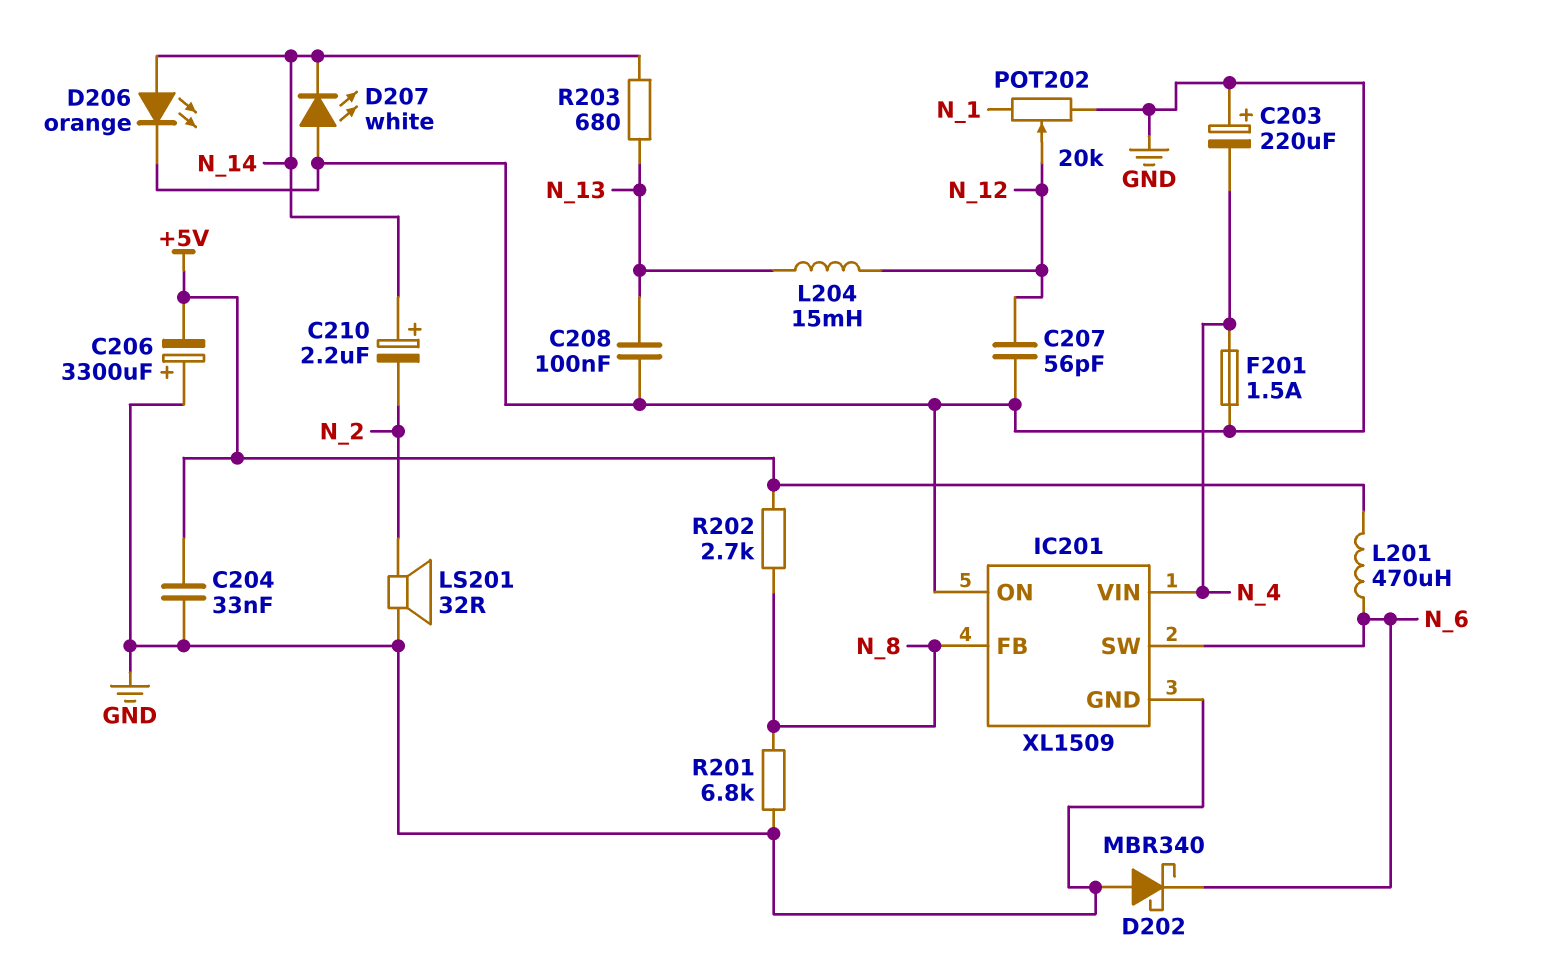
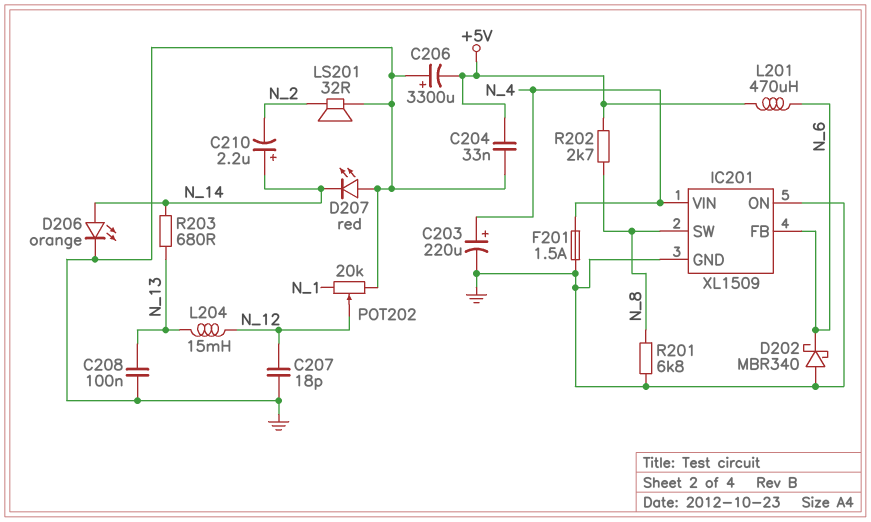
C203: 220uF (plus GND, minus N_4) -> 220uF (plus N_4, minus GND)
C207: 56pF (GND, N_12) -> 18pF (GND, N_12)
D207: LED white (A GND, K N_14) -> LED red (A GND, K N_14)
IC201 pin FB: N_8 -> N_6
IC201 pin SW: N_6 -> N_8

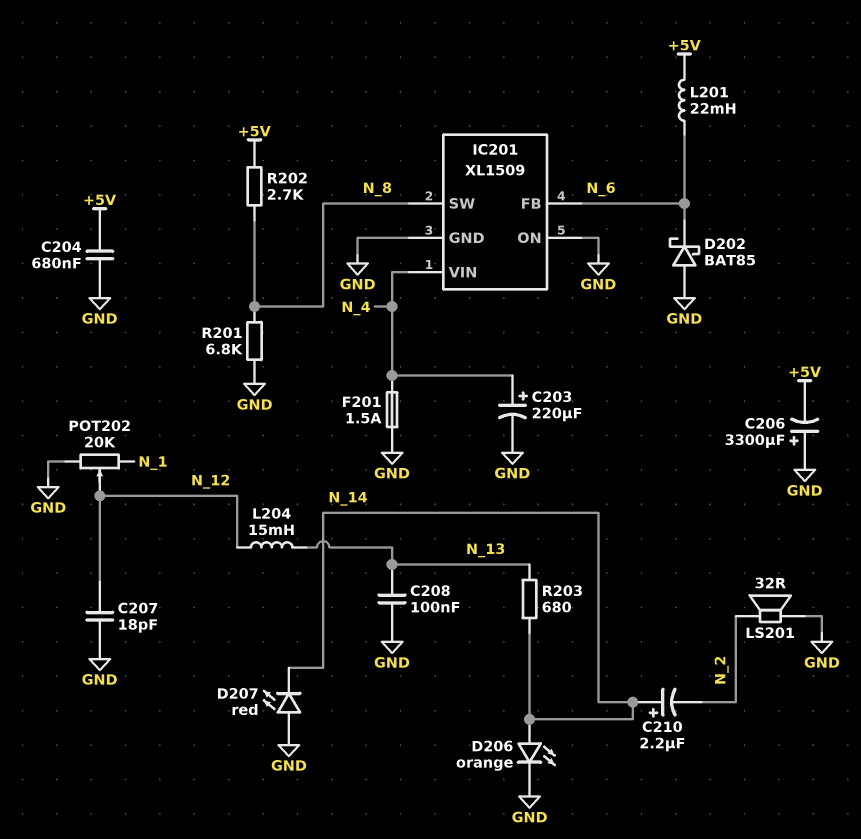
C204: 33nF (+5V, GND) -> 680nF (+5V, GND)
D202: schottky MBR340 (A GND, K N_6) -> schottky BAT85 (A GND, K N_6)
L201: 470uH (+5V, N_6) -> 22mH (+5V, N_6)

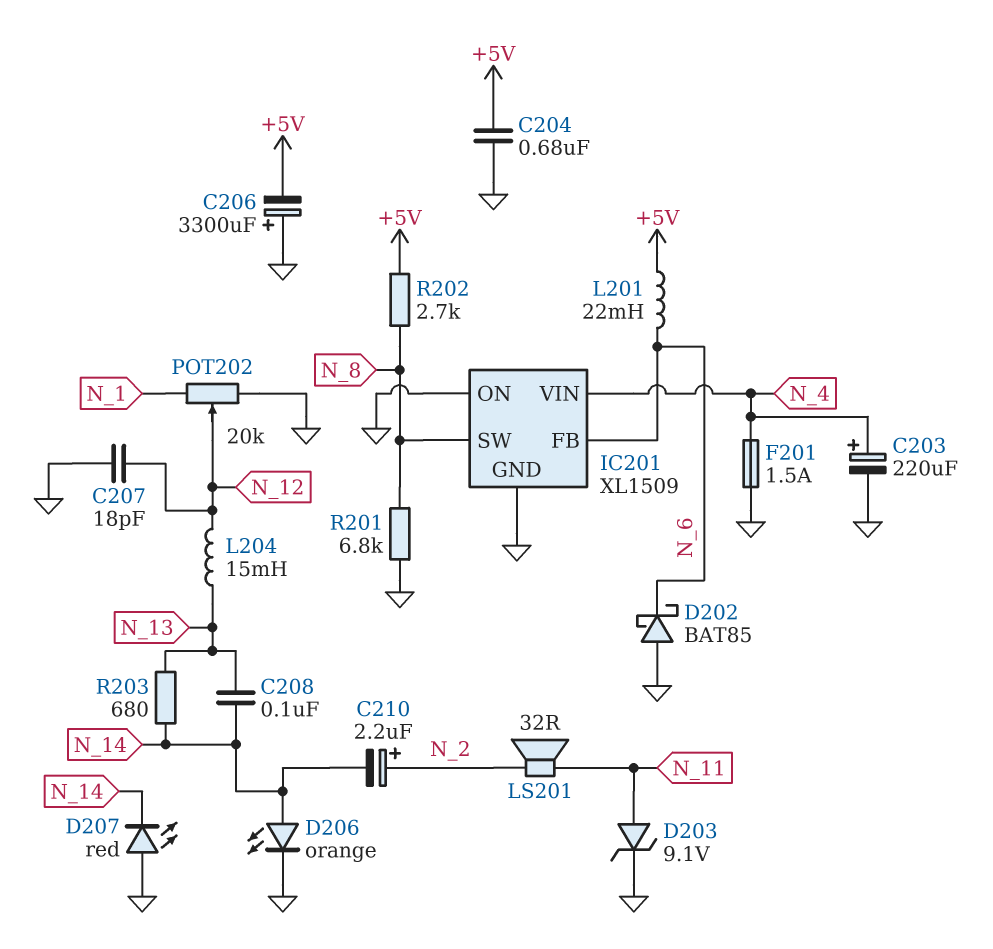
C208: 100nF (GND, N_13) -> 100nF (N_13, N_14)
C210: 2.2uF (plus N_14, minus N_2) -> 2.2uF (plus N_2, minus N_14)
D203: none -> zener 9.1V (A N_11, K GND)
LS201: speaker 32R (GND, N_2) -> speaker 32R (N_2, N_11)

